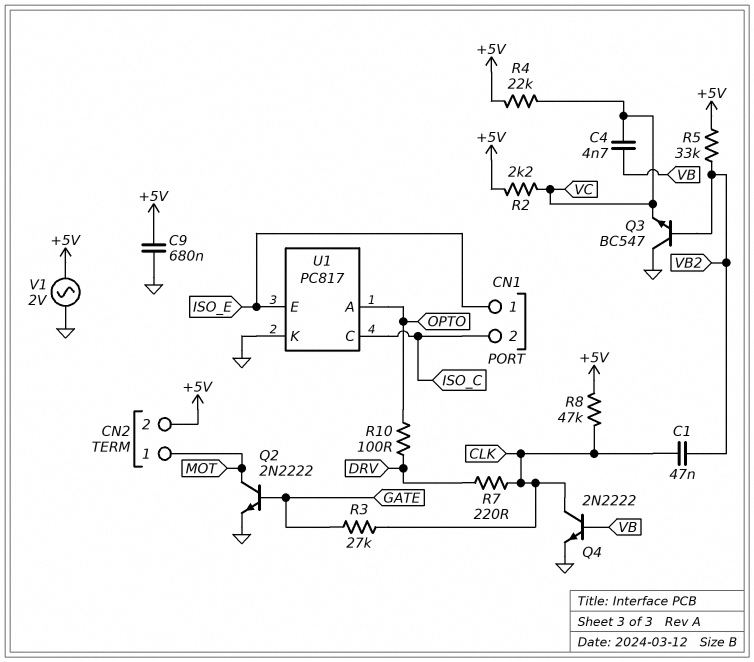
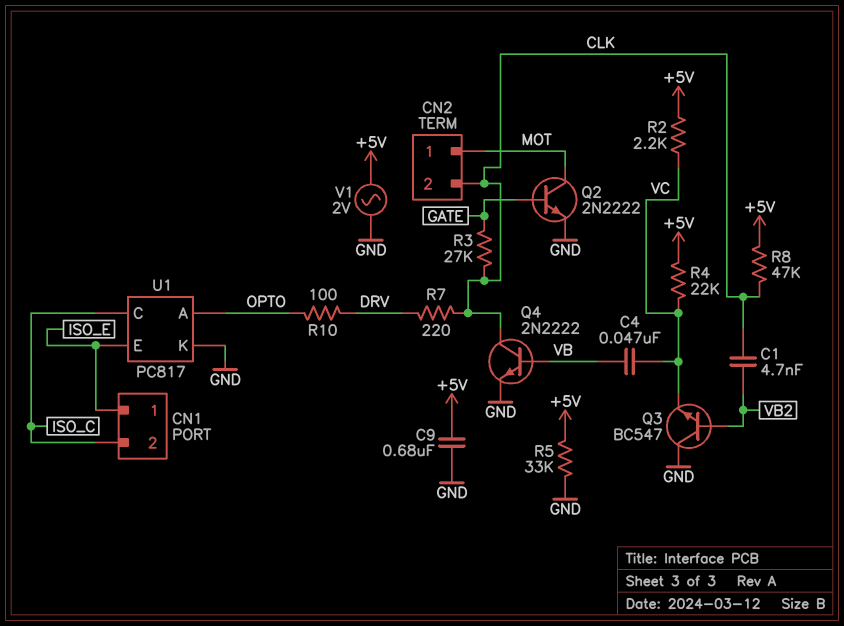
C1: 47nF (CLK, VB2) -> 4.7nF (CLK, VB2)
C4: 4.7nF (VB, VC) -> 47nF (VB, VC)
CN2 pin 2: +5V -> CLK
R5: 33k (+5V, VB2) -> 33k (+5V, GND)

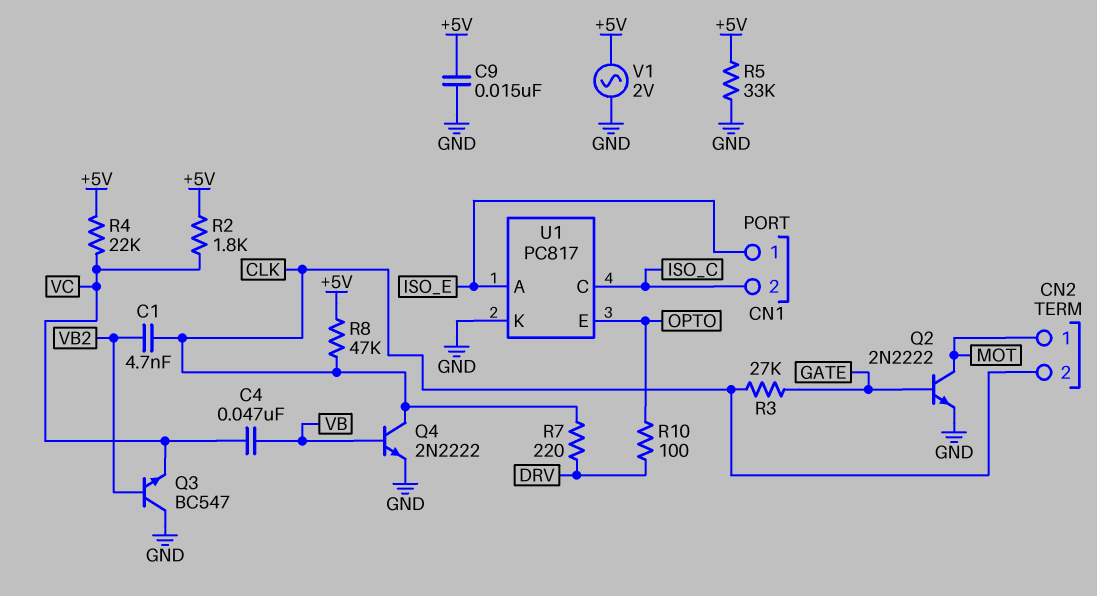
C9: 680nF (+5V, GND) -> 15nF (+5V, GND)
R2: 2.2k (+5V, VC) -> 1.8k (+5V, VC)
U1 pin A: OPTO -> ISO_E
U1 pin E: ISO_E -> OPTO

